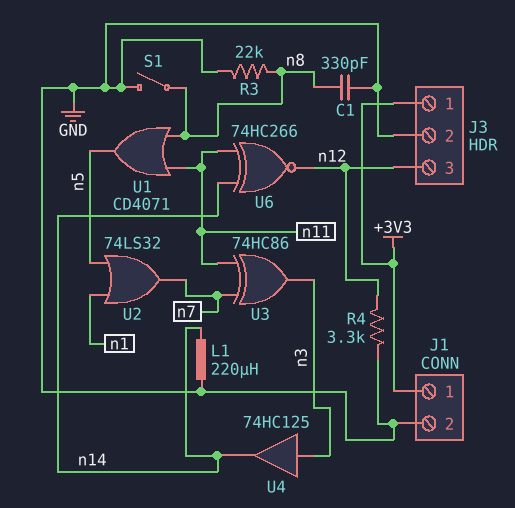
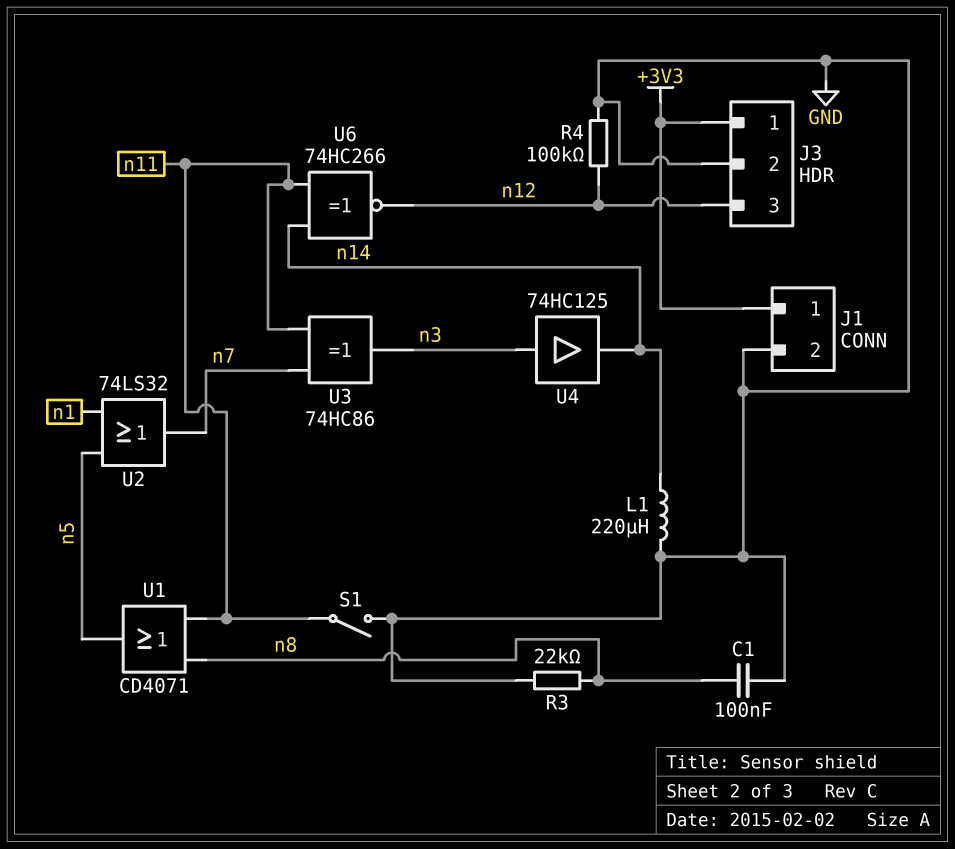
C1: 330pF (GND, n8) -> 100nF (GND, n8)
R4: 3.3k (GND, n12) -> 100k (GND, n12)
S1: switch (GND, n8) -> switch (GND, n11)

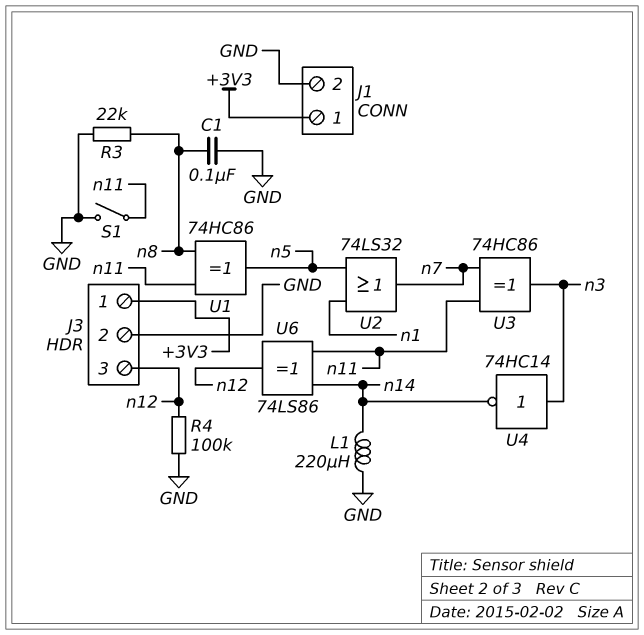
U1: OR CD4071 (in n8, in n11, out n5) -> XOR 74HC86 (in n8, in n11, out n5)
U4: buffer 74HC125 (in n3, out n14) -> NOT 74HC14 (in n3, out n14)
U6: XNOR 74HC266 (in n11, in n14, out n12) -> XOR 74LS86 (in n11, in n14, out n12)

